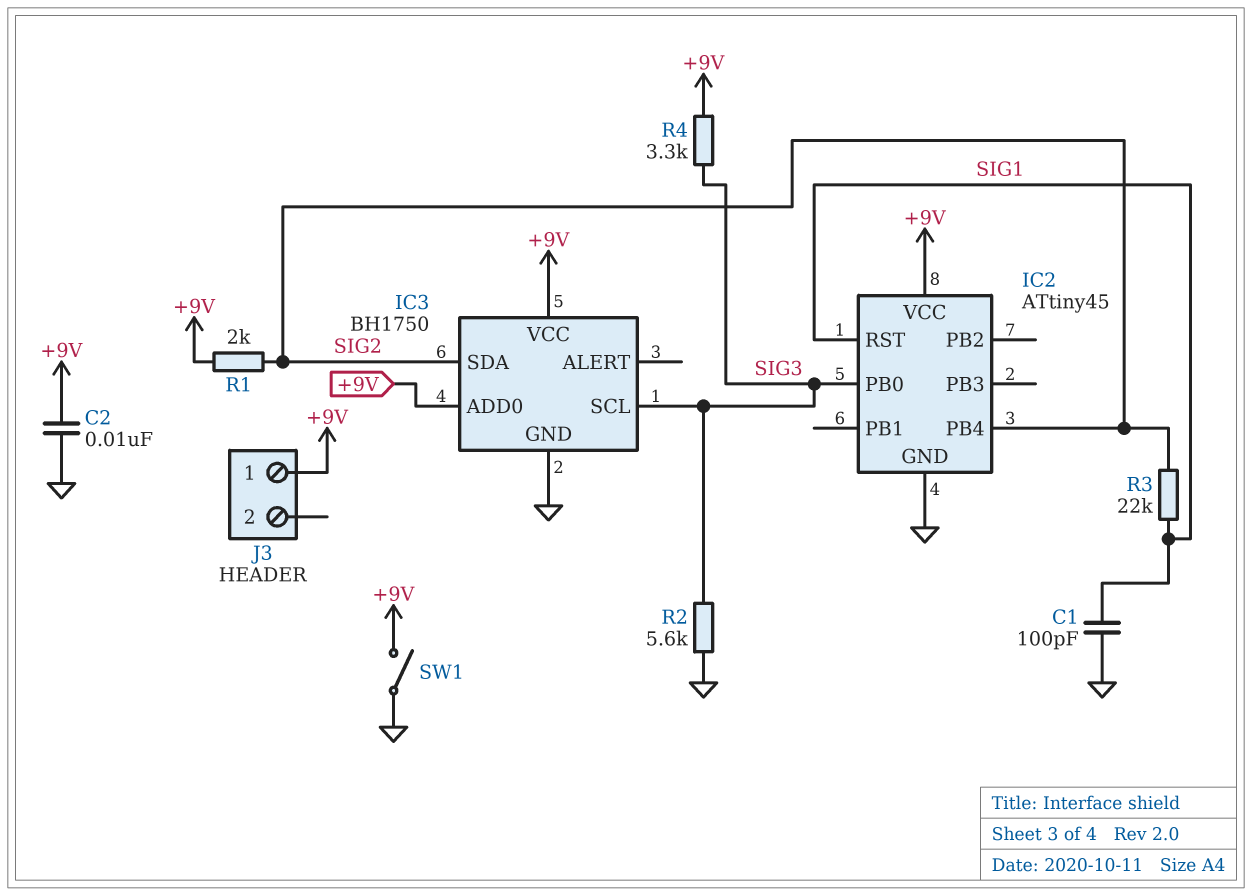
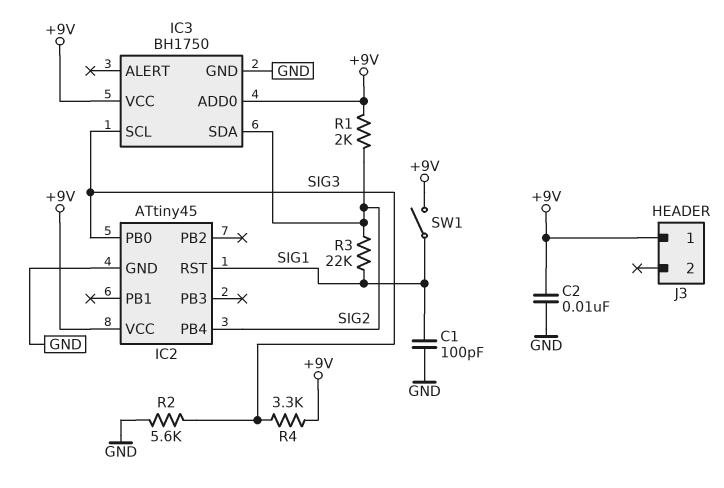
SW1: switch (+9V, GND) -> switch (+9V, SIG1)

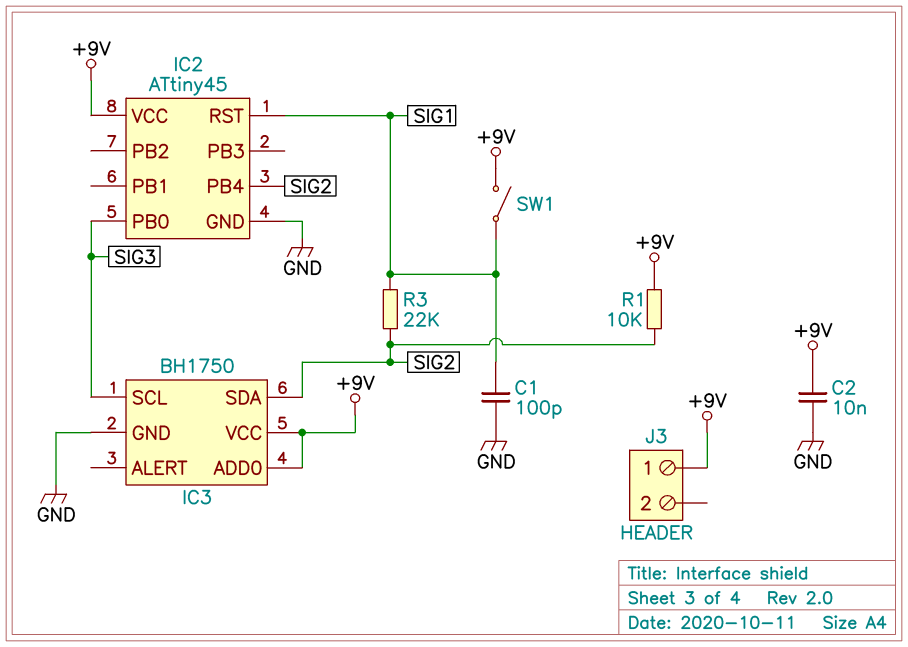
R1: 2k (+9V, SIG2) -> 10k (+9V, SIG2)
R2: 5.6k (GND, SIG3) -> none
R4: 3.3k (+9V, SIG3) -> none

